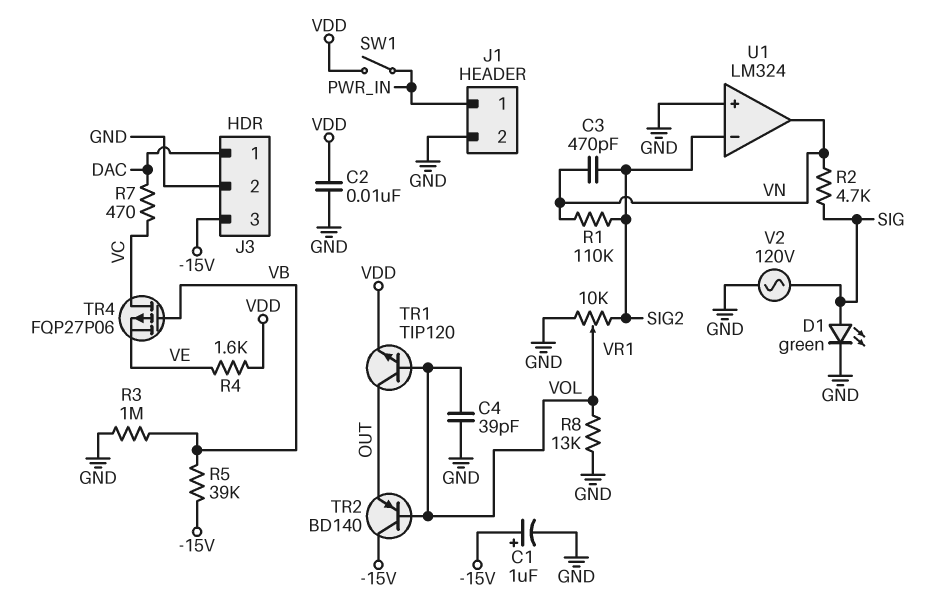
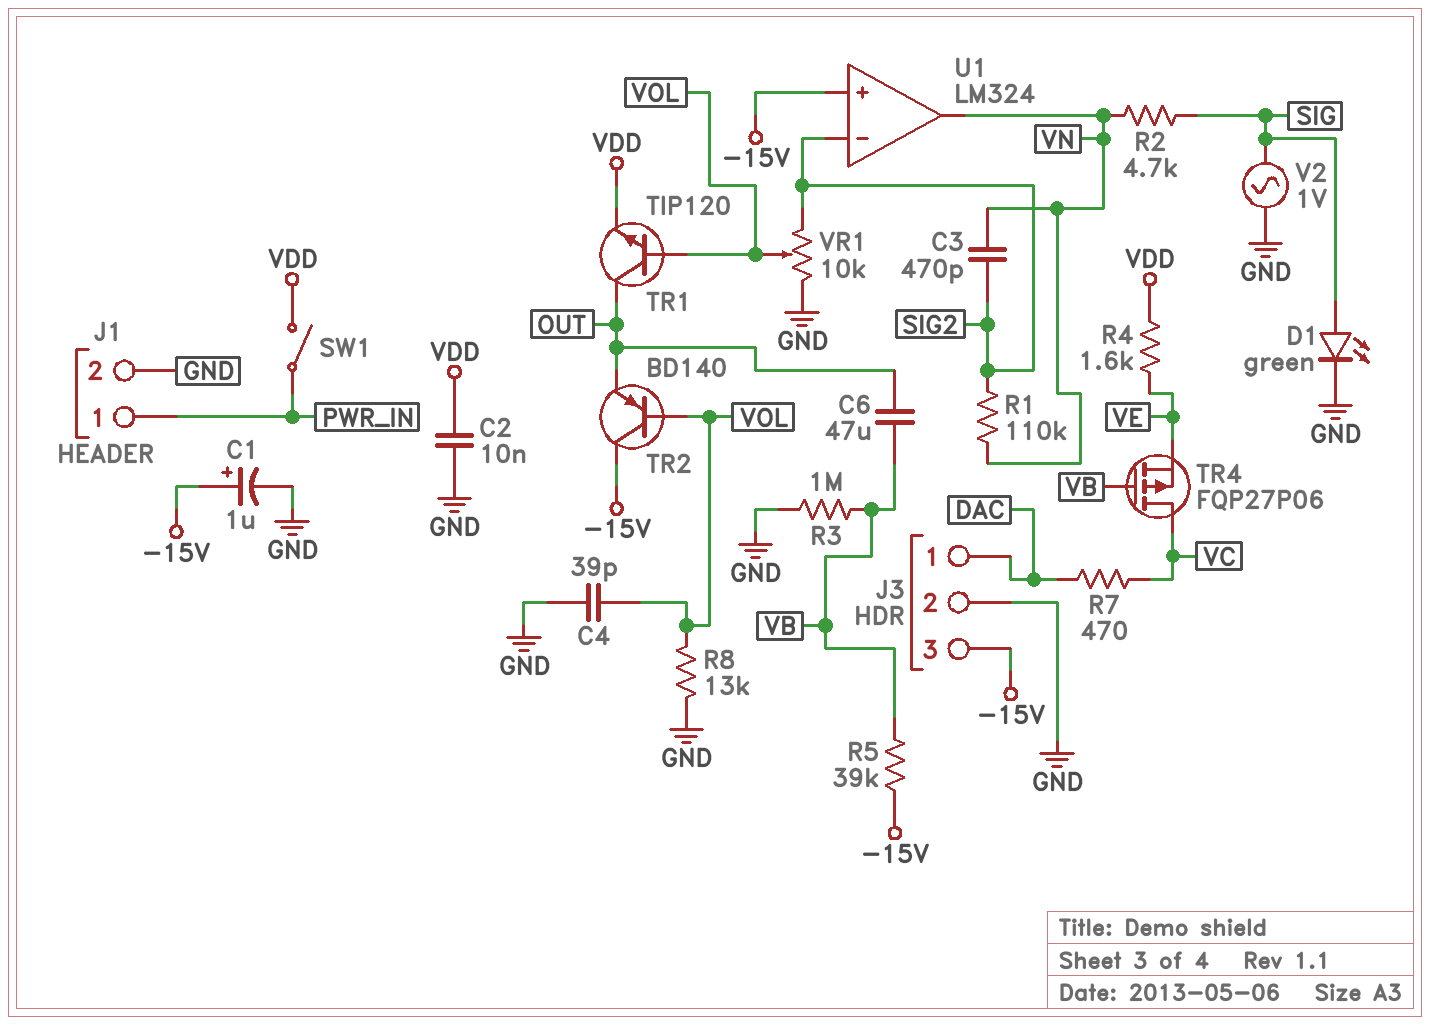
C6: none -> 47uF (OUT, VB)
U1 pin in+: GND -> -15V
V2: AC 120V (GND, SIG) -> AC 1V (GND, SIG)

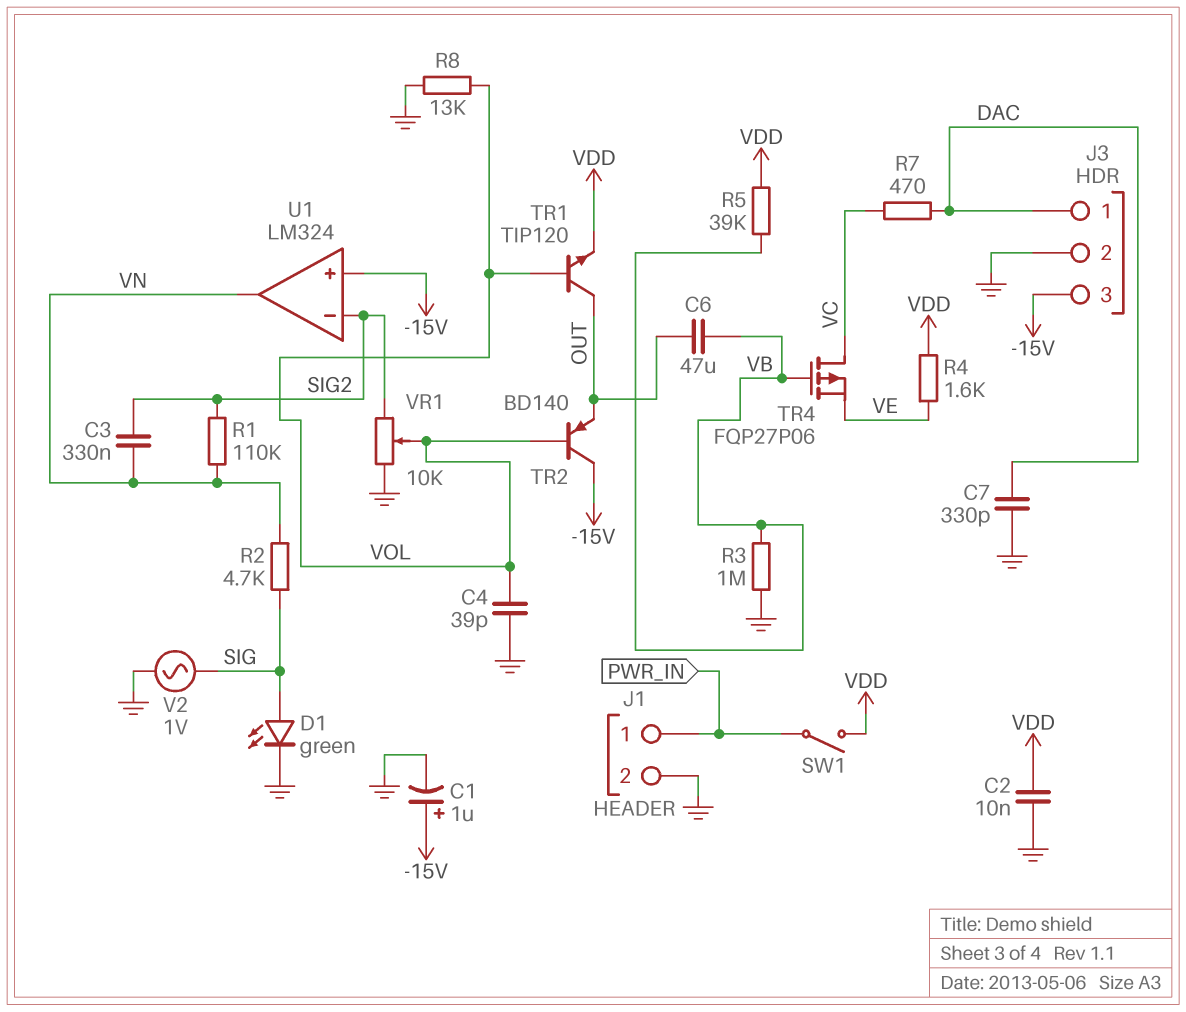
C3: 470pF (SIG2, VN) -> 330nF (SIG2, VN)
C7: none -> 330pF (DAC, GND)
R5: 39k (-15V, VB) -> 39k (VB, VDD)

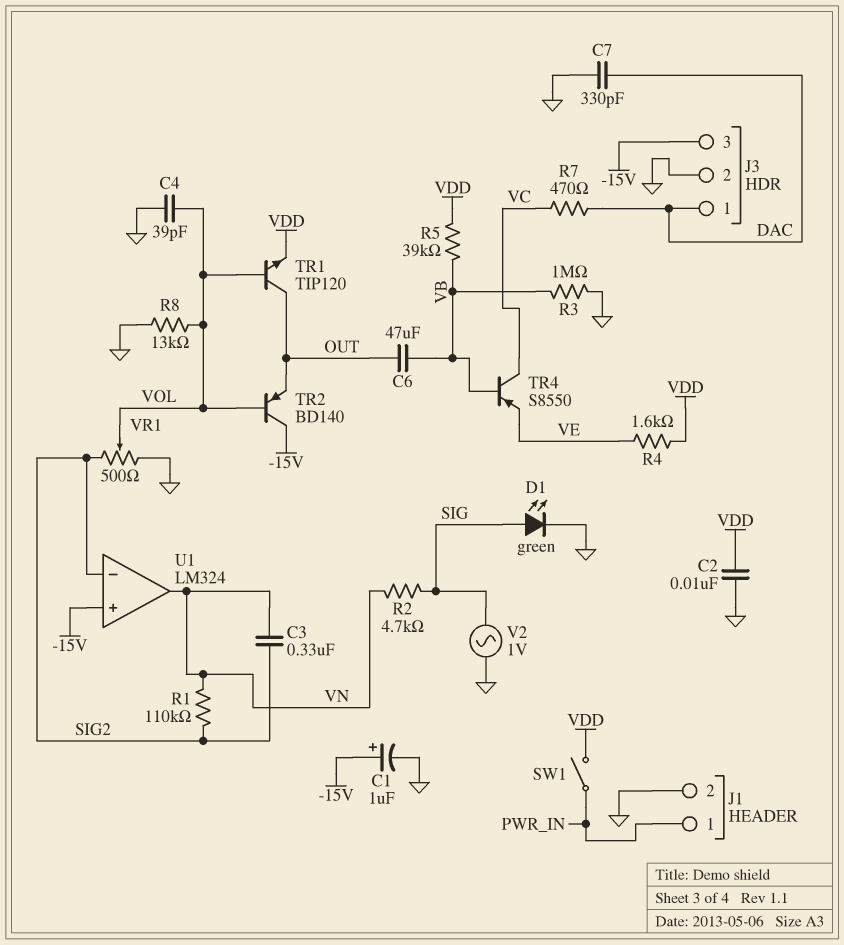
TR4: PMOS FQP27P06 (G VB, D VC, S VE) -> PNP S8550 (B VB, C VC, E VE)
VR1: 10k (GND, SIG2, wiper VOL) -> 500 (GND, SIG2, wiper VOL)

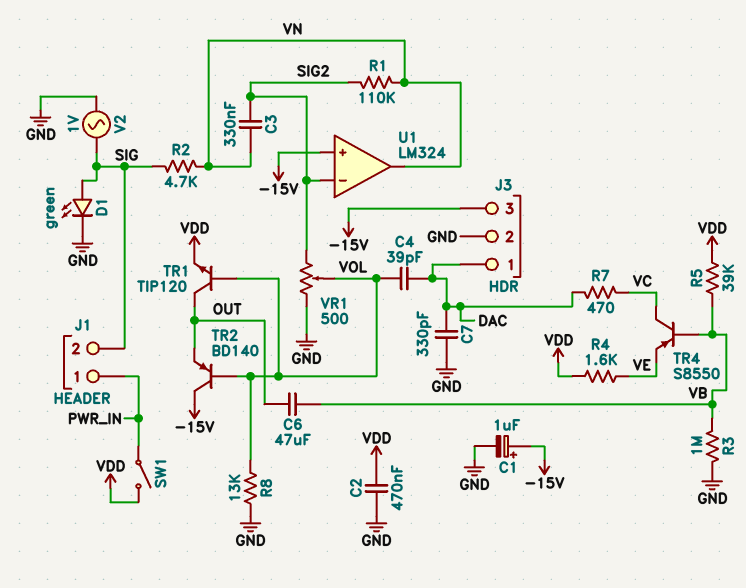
C2: 10nF (GND, VDD) -> 470nF (GND, VDD)
C4: 39pF (GND, VOL) -> 39pF (DAC, VOL)
J1 pin 2: GND -> SIG

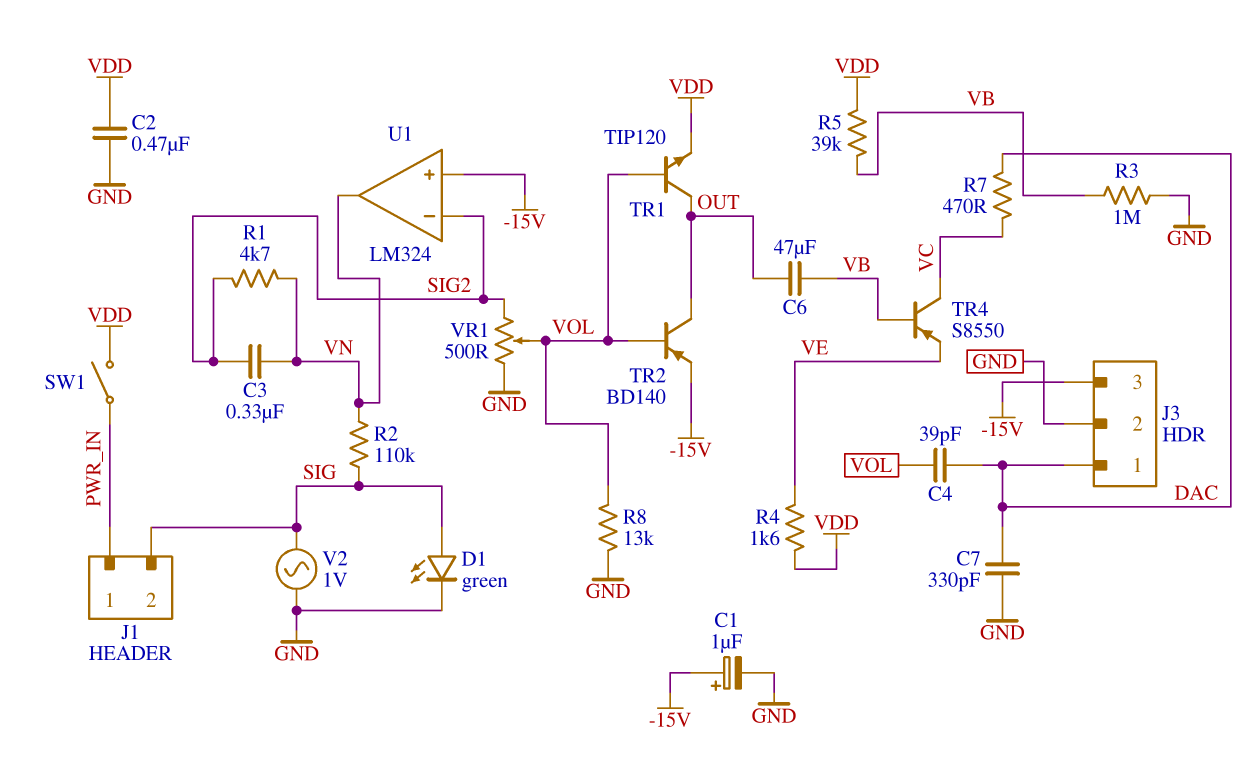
R1: 110k (SIG2, VN) -> 4.7k (SIG2, VN)
R2: 4.7k (SIG, VN) -> 110k (SIG, VN)
TR2: PNP BD140 (B VOL, C -15V, E OUT) -> PNP BD140 (B VOL, C OUT, E -15V)

